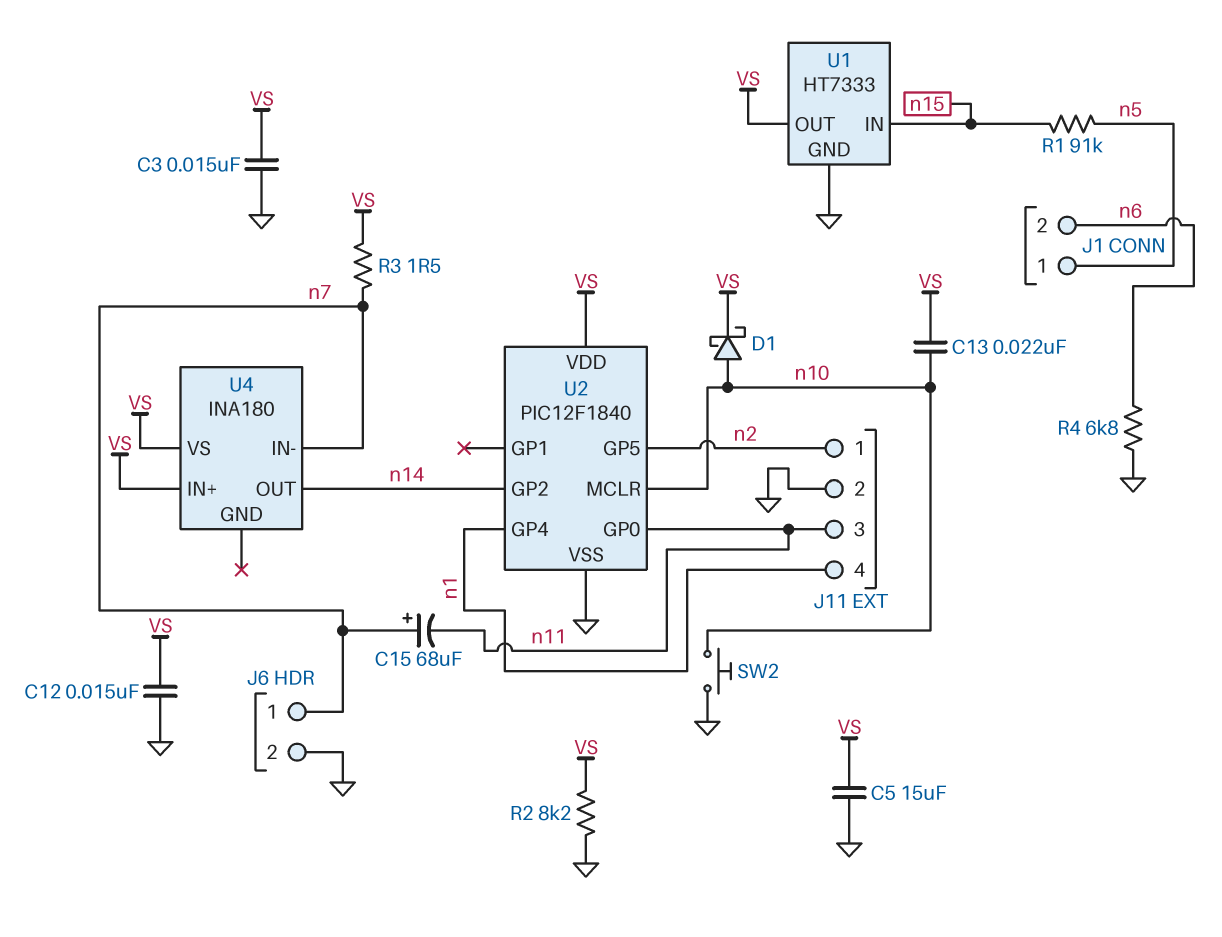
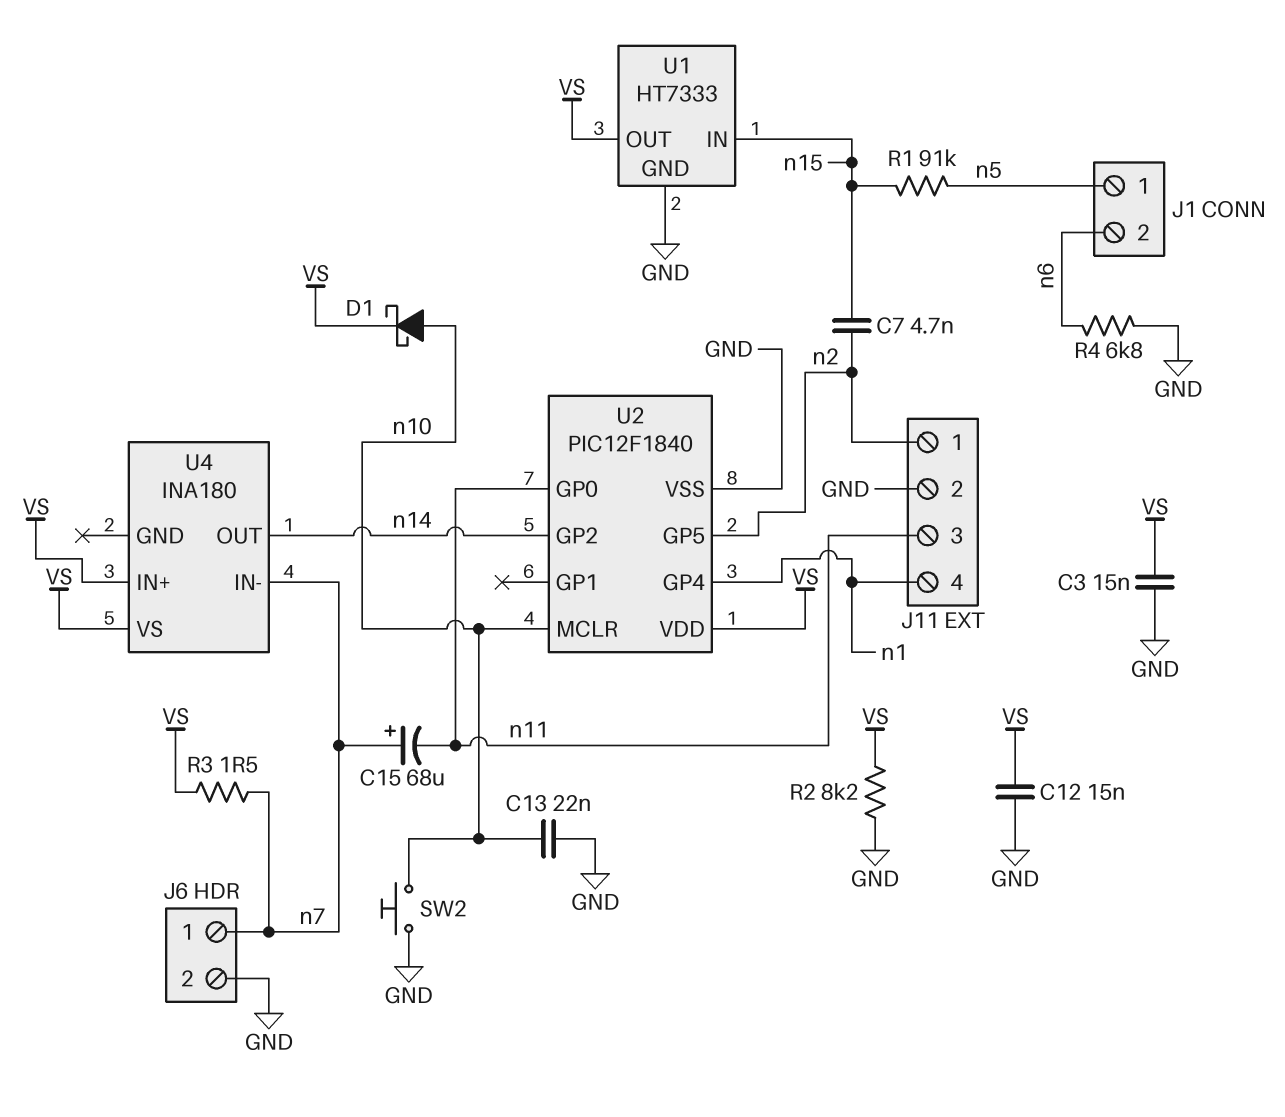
C5: 15uF (GND, VS) -> none
C7: none -> 4.7nF (n2, n15)
C13: 22nF (VS, n10) -> 22nF (GND, n10)

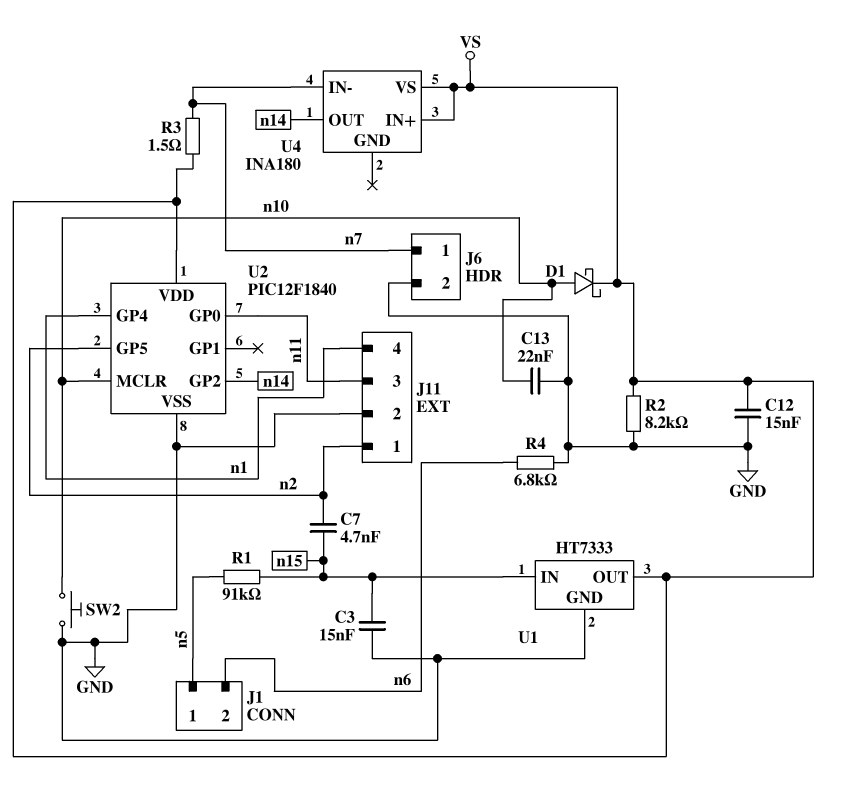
C3: 15nF (GND, VS) -> 15nF (GND, n15)
C15: 68uF (plus n7, minus n11) -> none

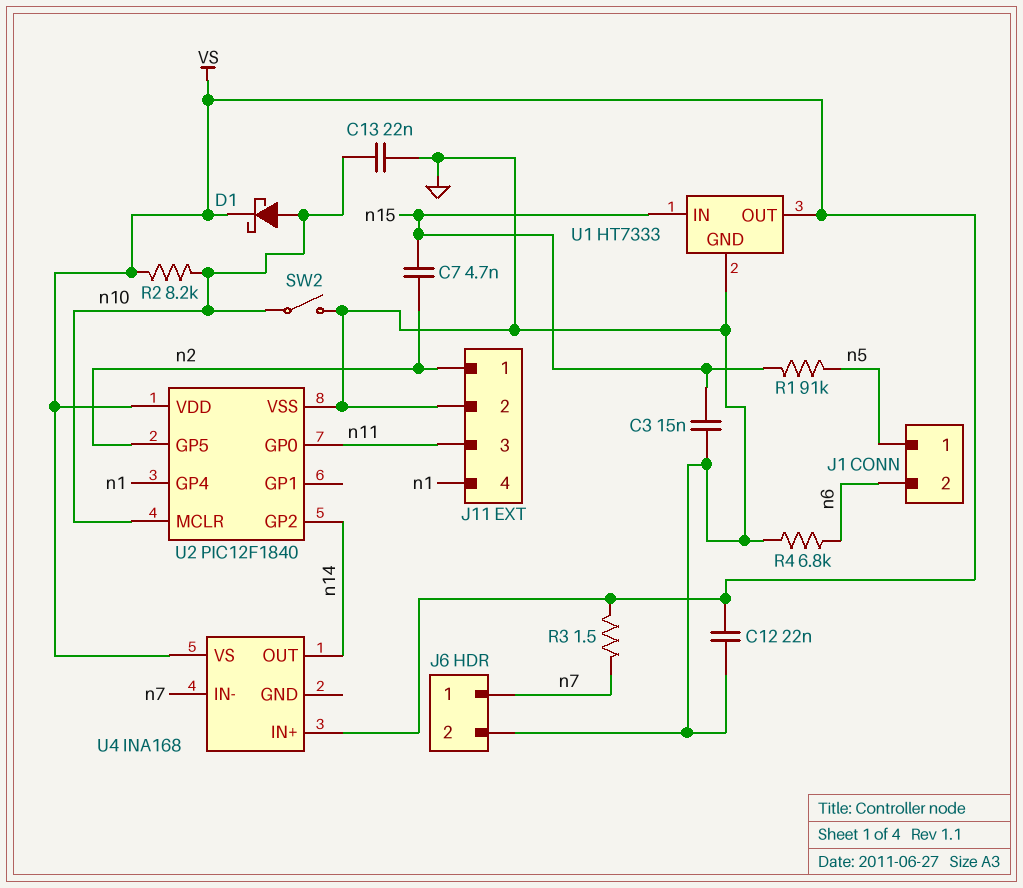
C12: 15nF (GND, VS) -> 22nF (GND, VS)
R2: 8.2k (GND, VS) -> 8.2k (VS, n10)
SW2: button (GND, n10) -> switch (GND, n10)
U4: INA180 -> INA168

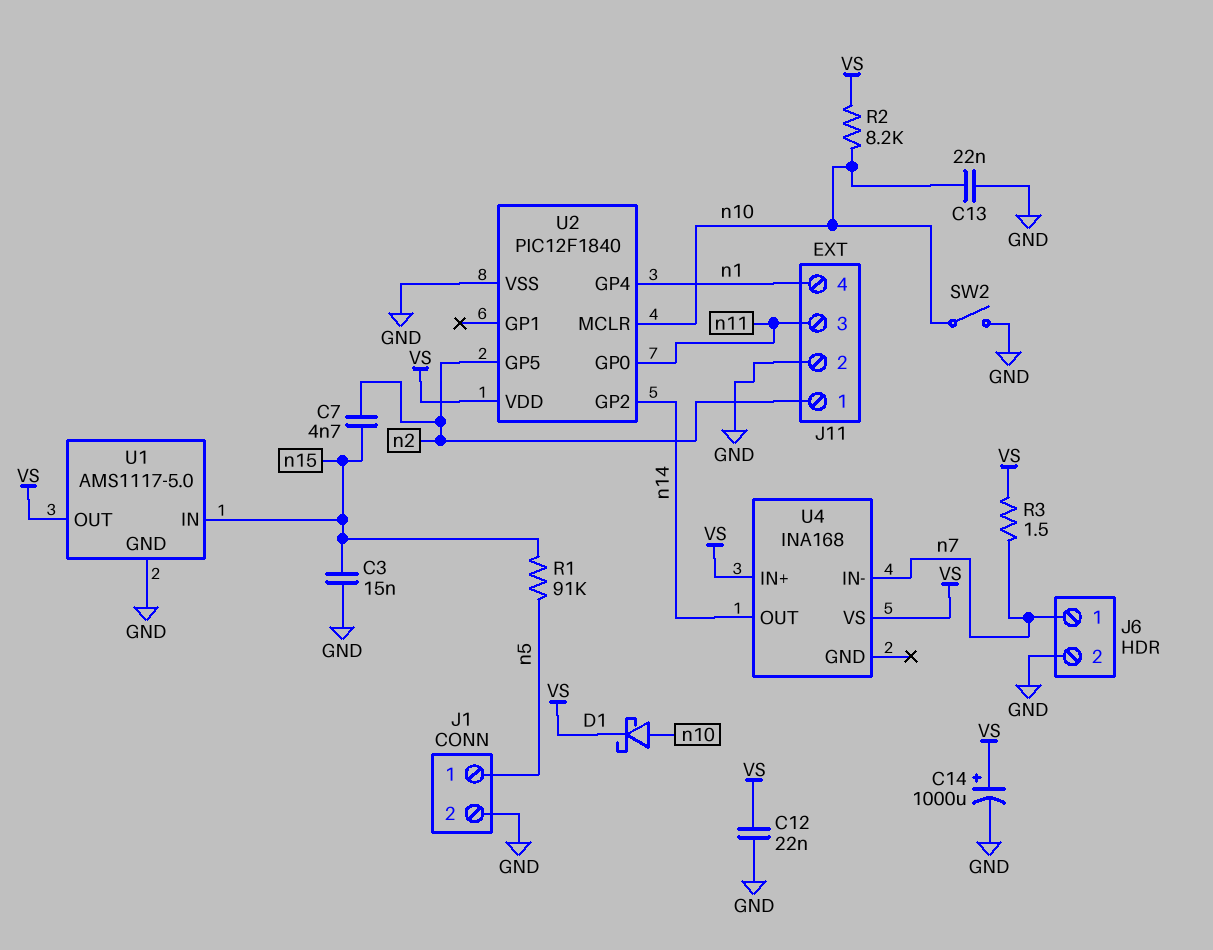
C14: none -> 1000uF (plus VS, minus GND)
J1 pin 2: n6 -> GND
R4: 6.8k (GND, n6) -> none
U1: HT7333 -> AMS1117-5.0

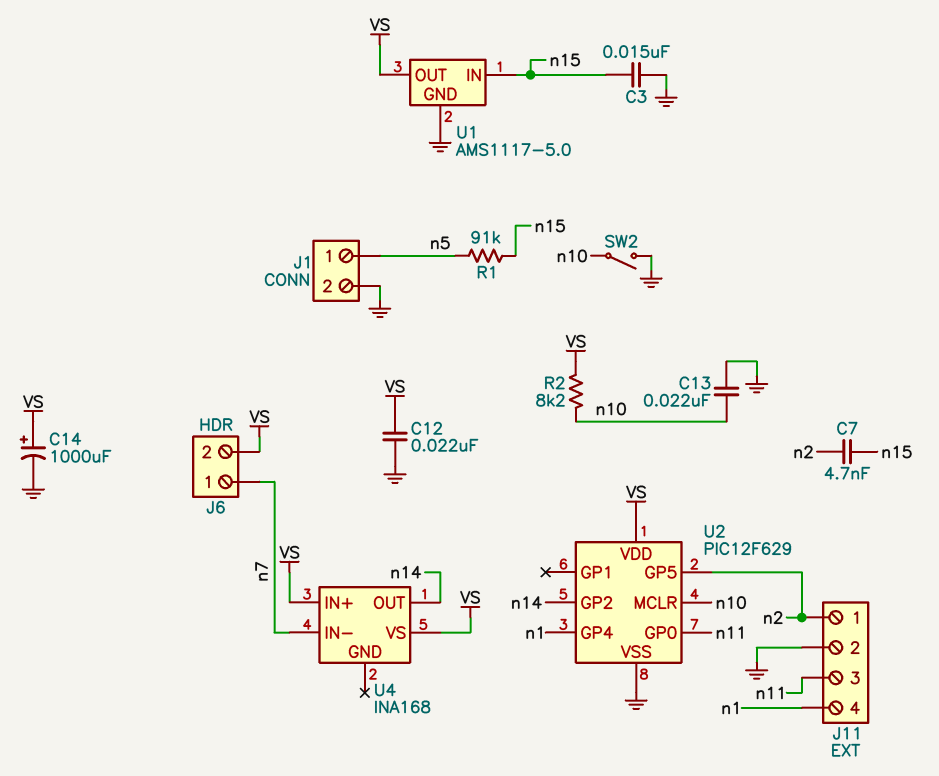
D1: schottky (A n10, K VS) -> none
J6 pin 2: GND -> VS
R3: 1.5 (VS, n7) -> none
U2: PIC12F1840 -> PIC12F629

